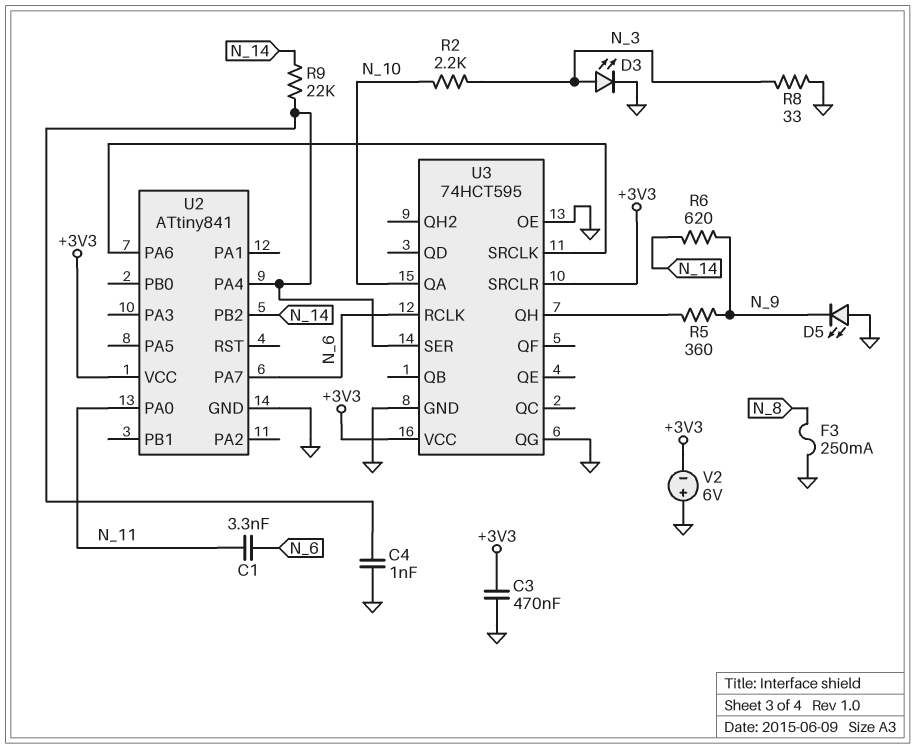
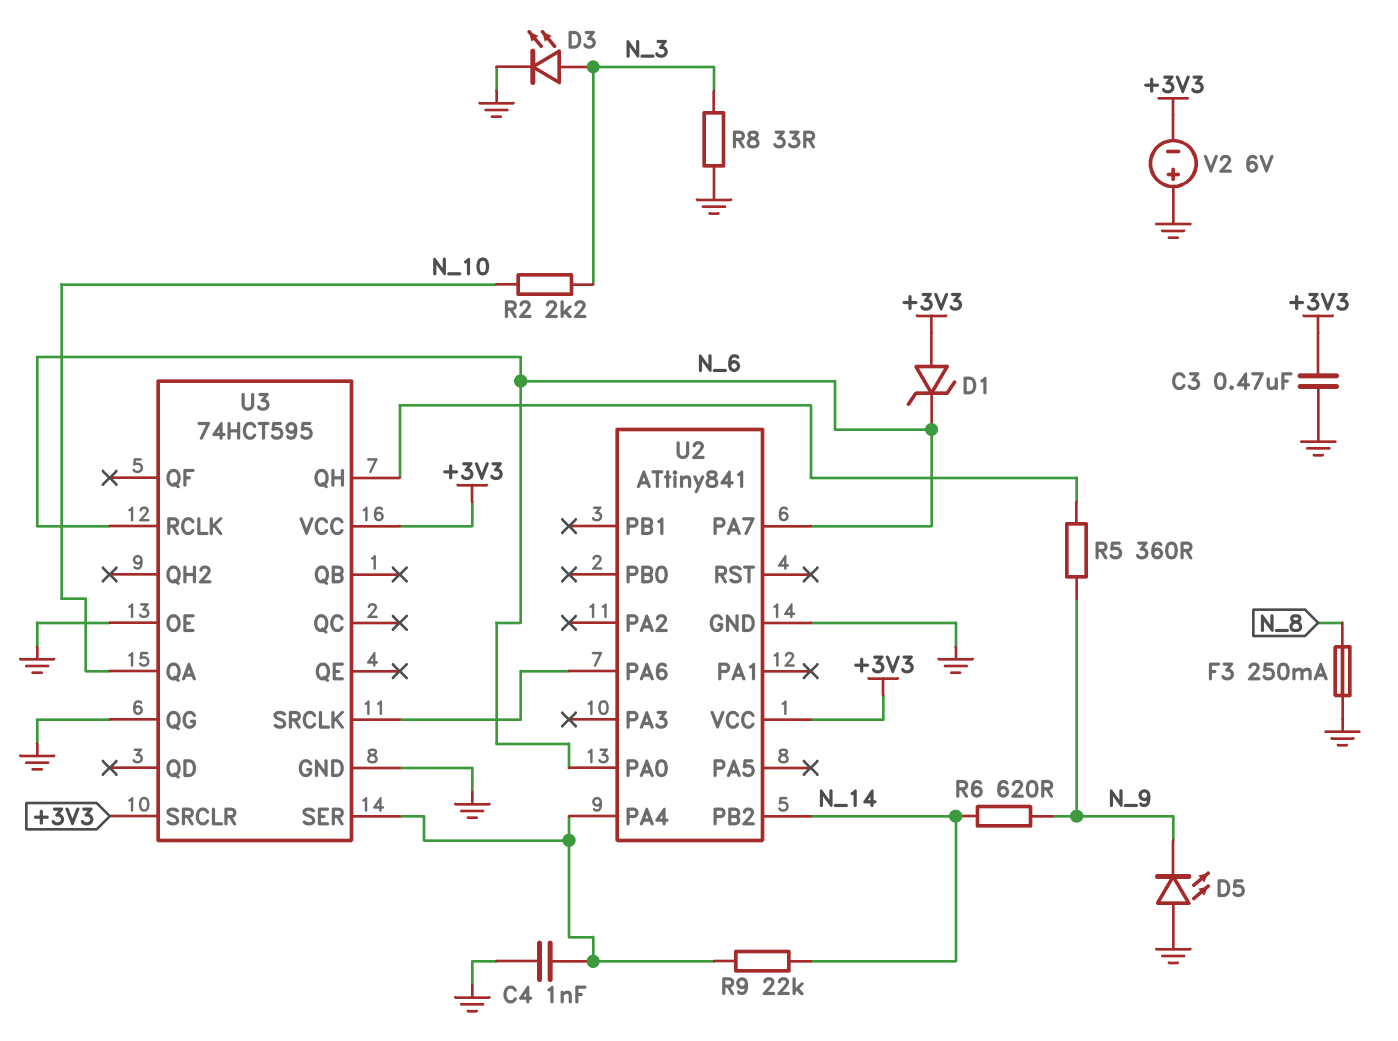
C1: 3.3nF (N_6, N_11) -> none
D1: none -> zener (A +3V3, K N_6)
U2 pin PA0: N_11 -> N_6

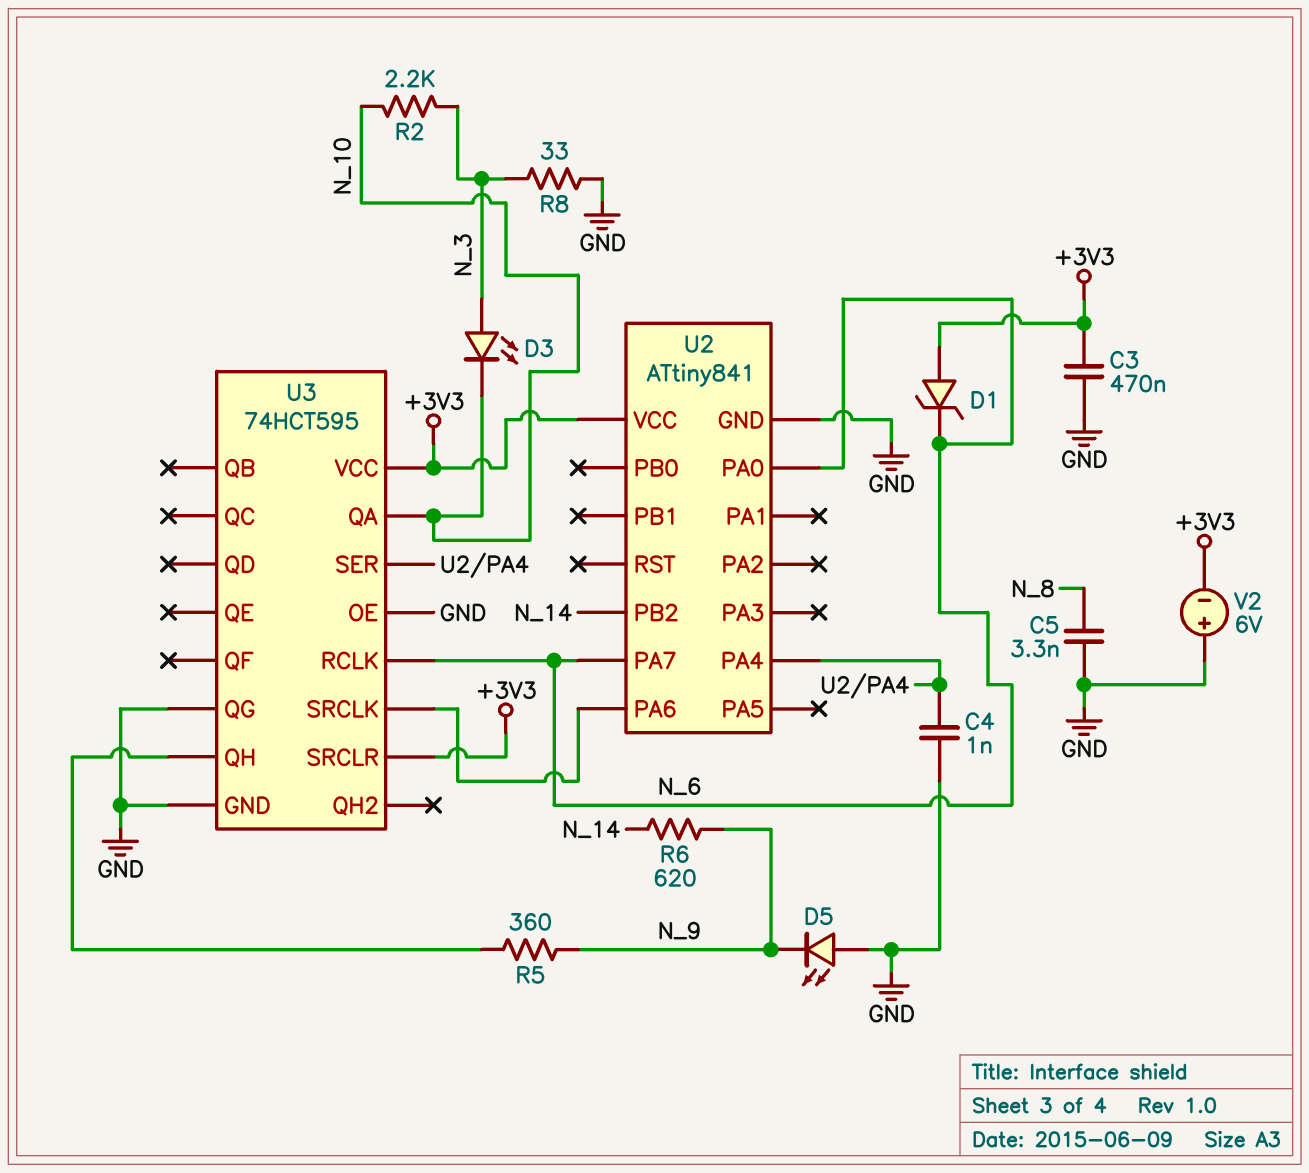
C5: none -> 3.3nF (GND, N_8)
D3: LED (A N_3, K GND) -> LED (A N_3, K N_10)
F3: 250mA (GND, N_8) -> none
R9: 22k (N_14, U2/PA4) -> none

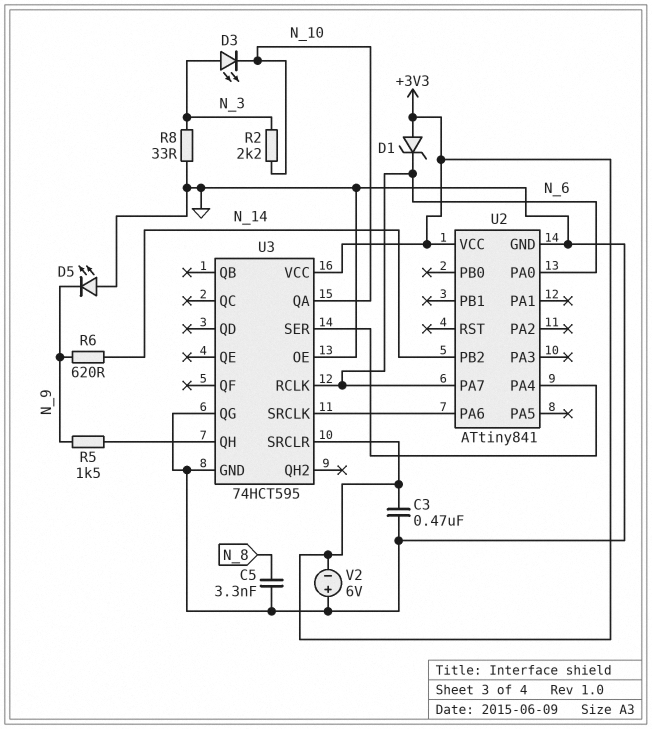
C4: 1nF (GND, U2/PA4) -> none
R5: 360 (N_9, U3/QH) -> 1.5k (N_9, U3/QH)

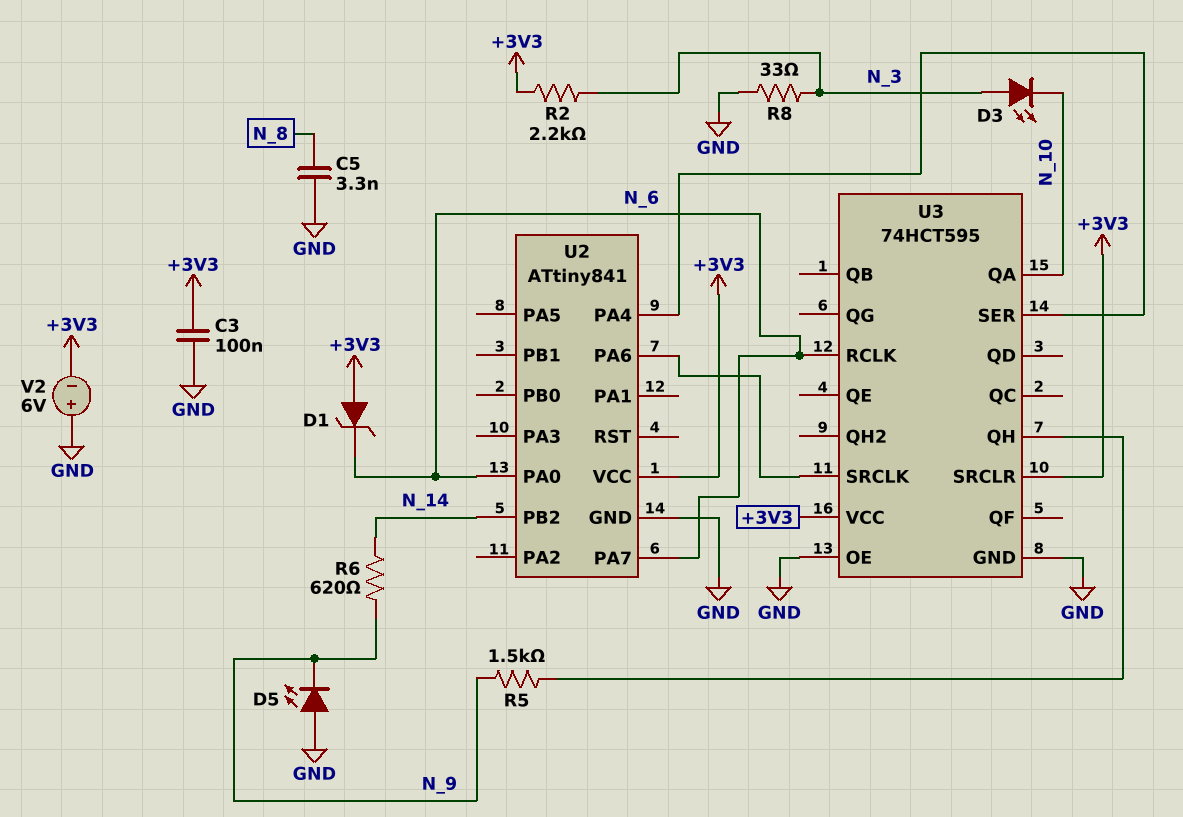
C3: 470nF (+3V3, GND) -> 100nF (+3V3, GND)
R2: 2.2k (N_3, N_10) -> 2.2k (+3V3, N_3)
U3 pin QG: GND -> none

